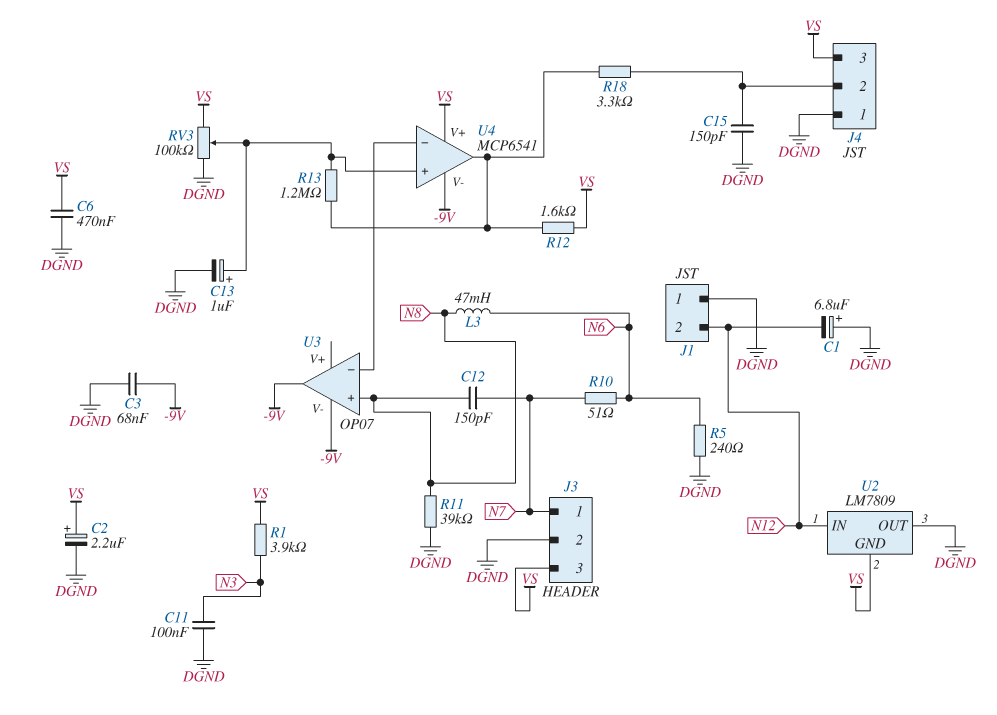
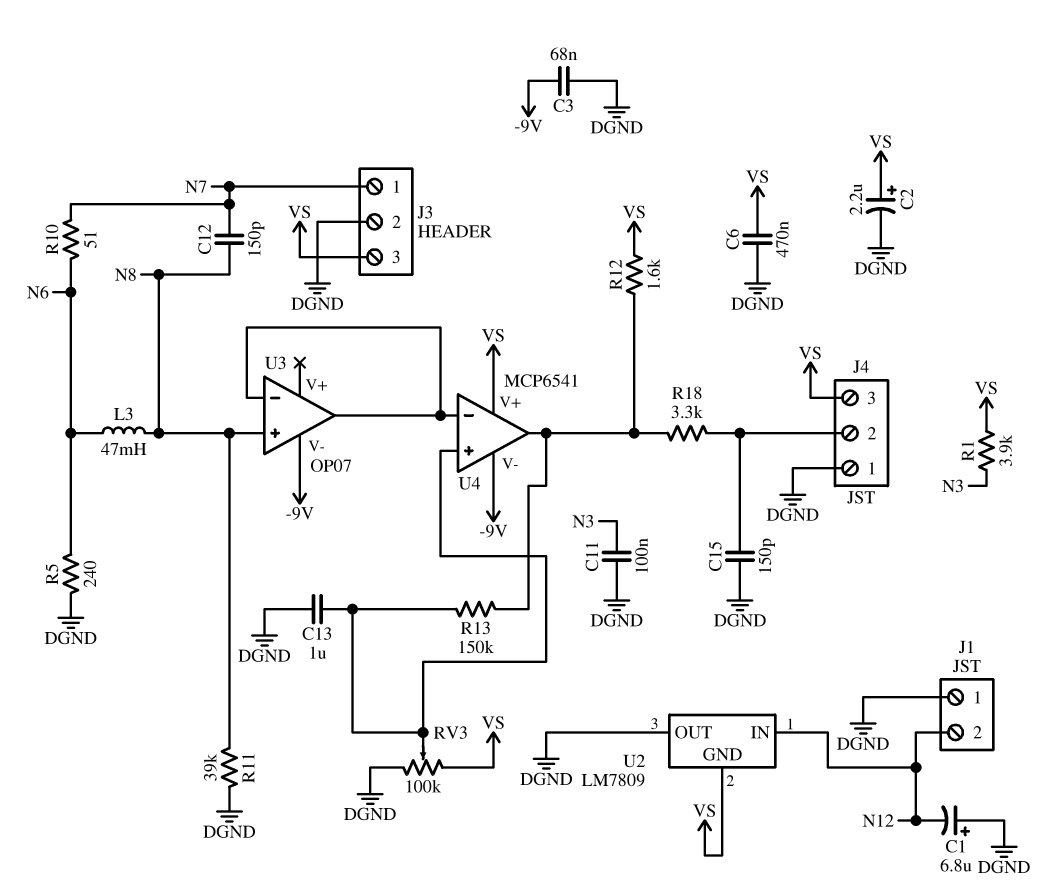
C13: 1uF (plus U4/in+, minus DGND) -> 1uF (DGND, U4/in+)
R13: 1.2M (U4/in+, U4/out) -> 150k (U4/in+, U4/out)
U3 pin out: -9V -> U3/in-

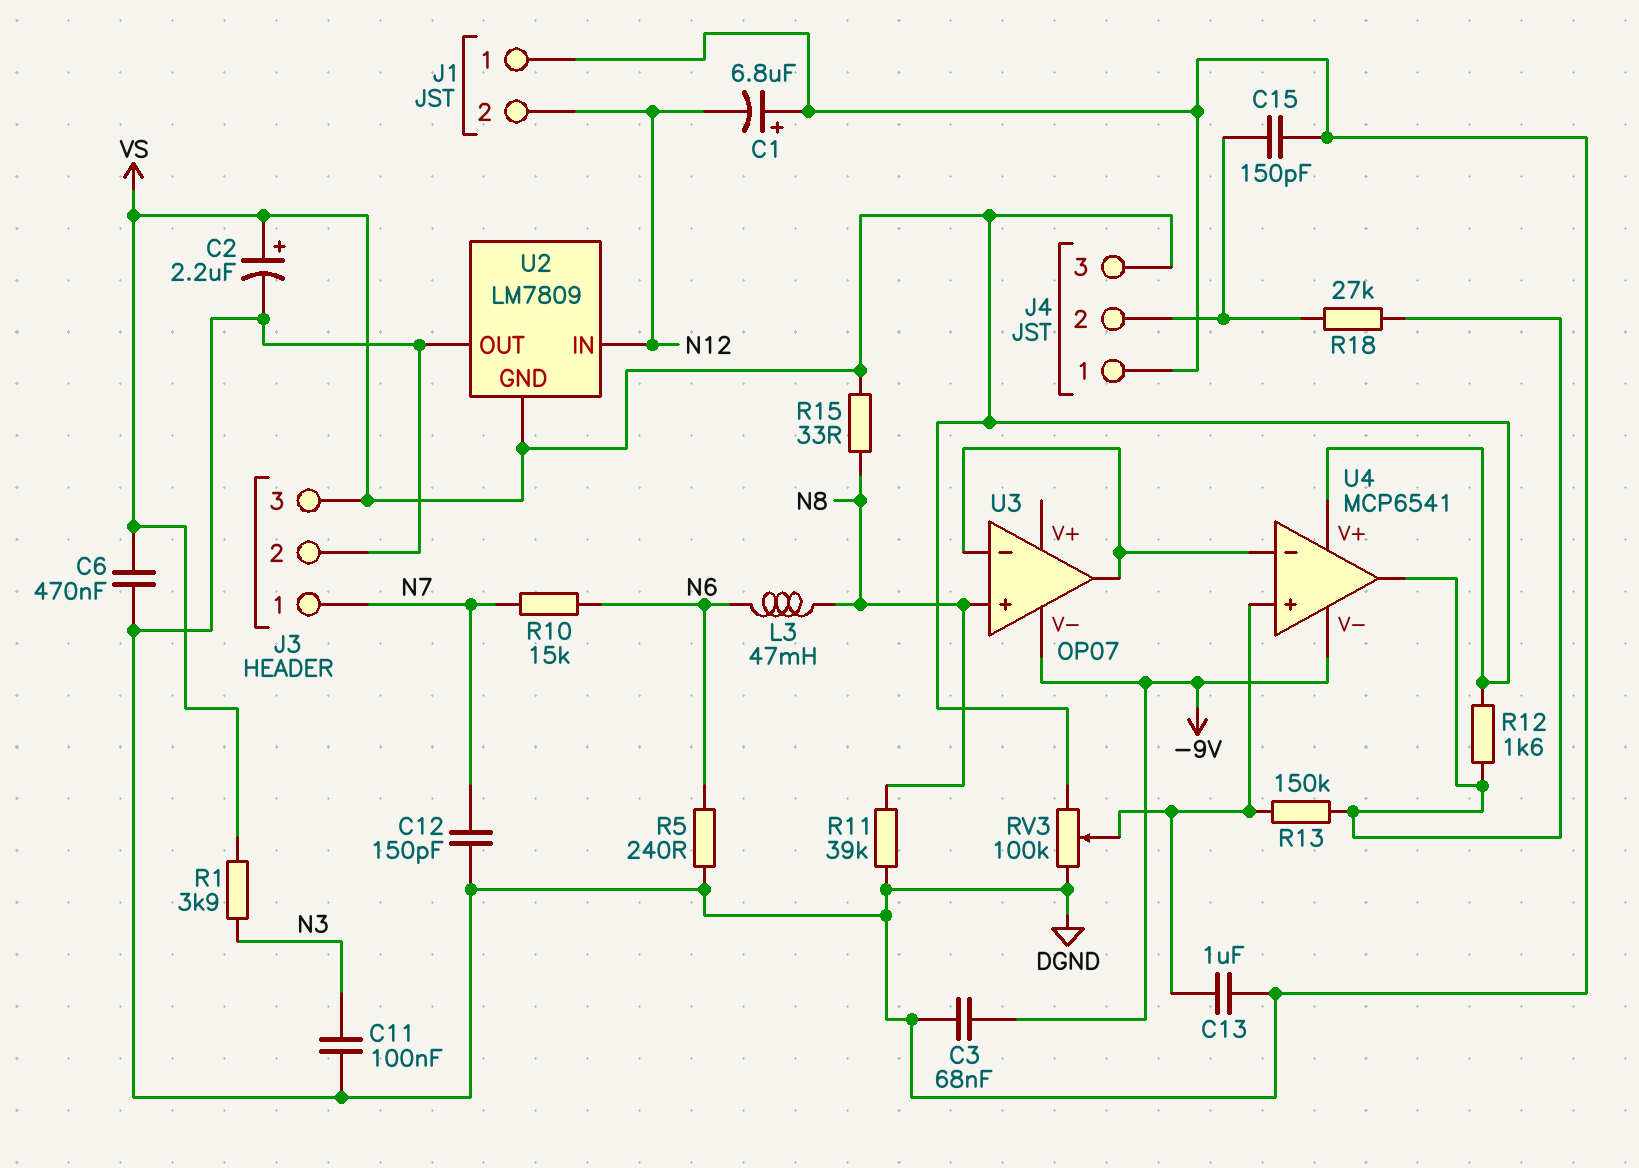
C12: 150pF (N7, N8) -> 150pF (DGND, N7)
R10: 51 (N6, N7) -> 15k (N6, N7)
R15: none -> 33 (N8, VS)
R18: 3.3k (J4/2, U4/out) -> 27k (J4/2, U4/out)

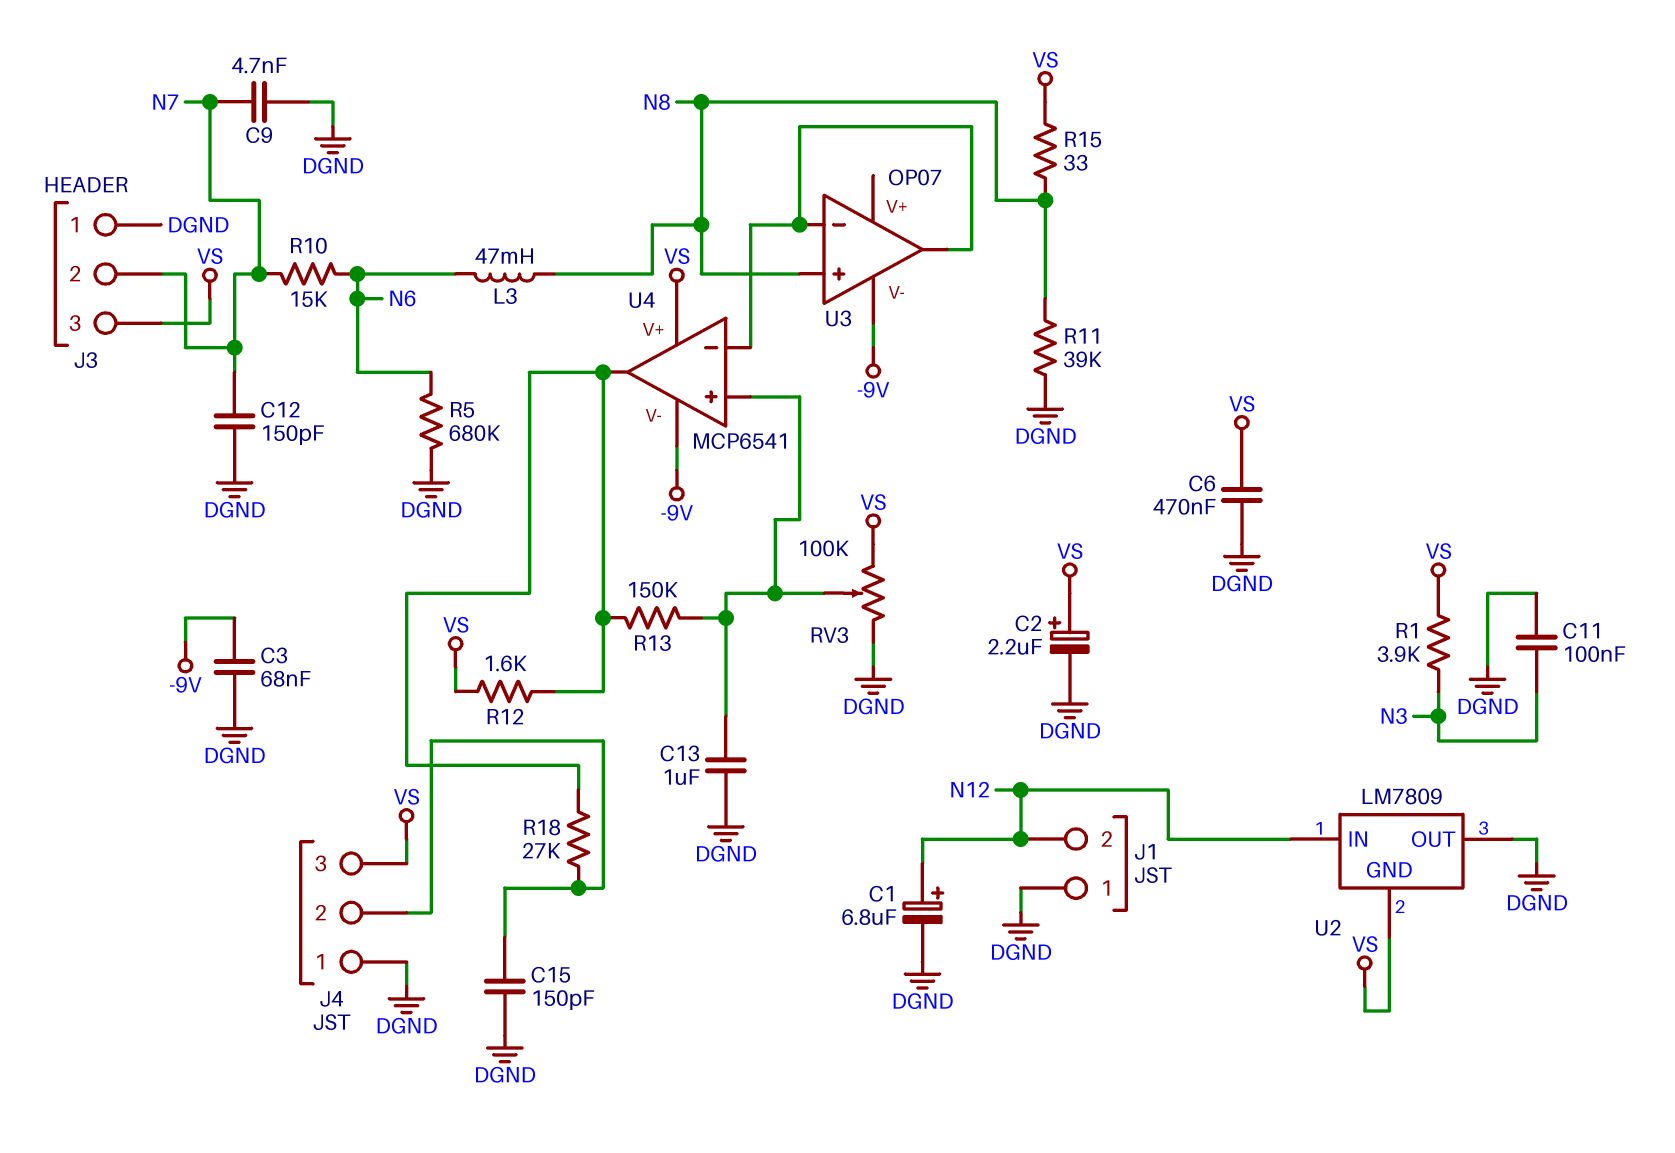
C1: 6.8uF (plus DGND, minus N12) -> 6.8uF (plus N12, minus DGND)
C9: none -> 4.7nF (DGND, N7)
J3 pin 1: N7 -> DGND
J3 pin 2: DGND -> N7
R5: 240 (DGND, N6) -> 680k (DGND, N6)

